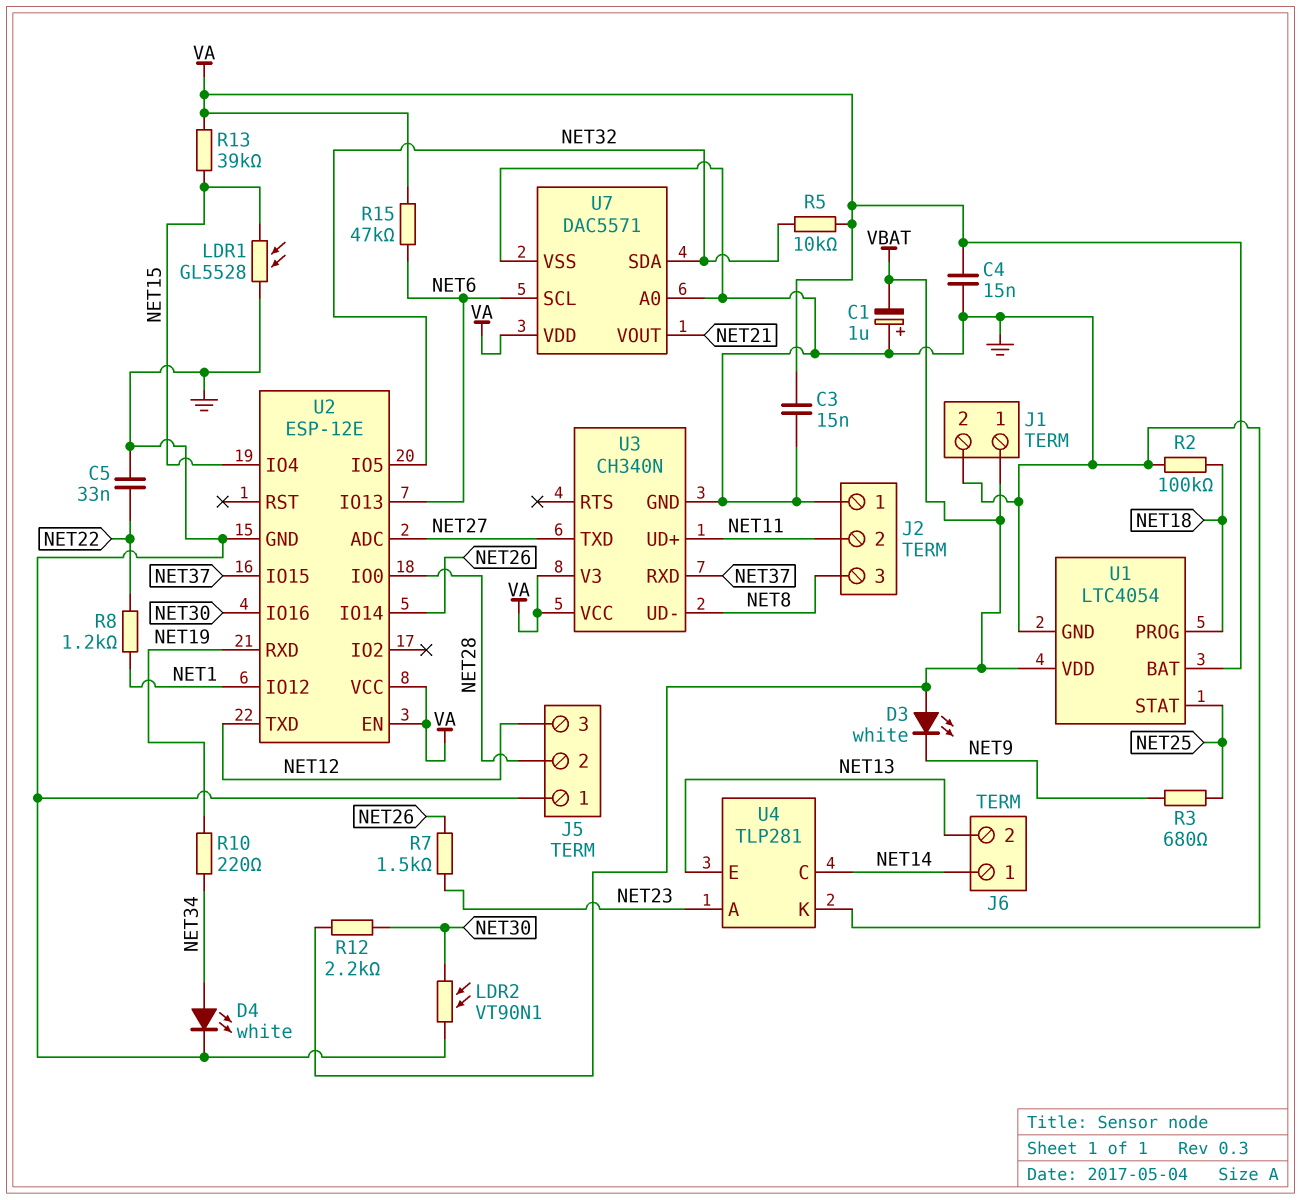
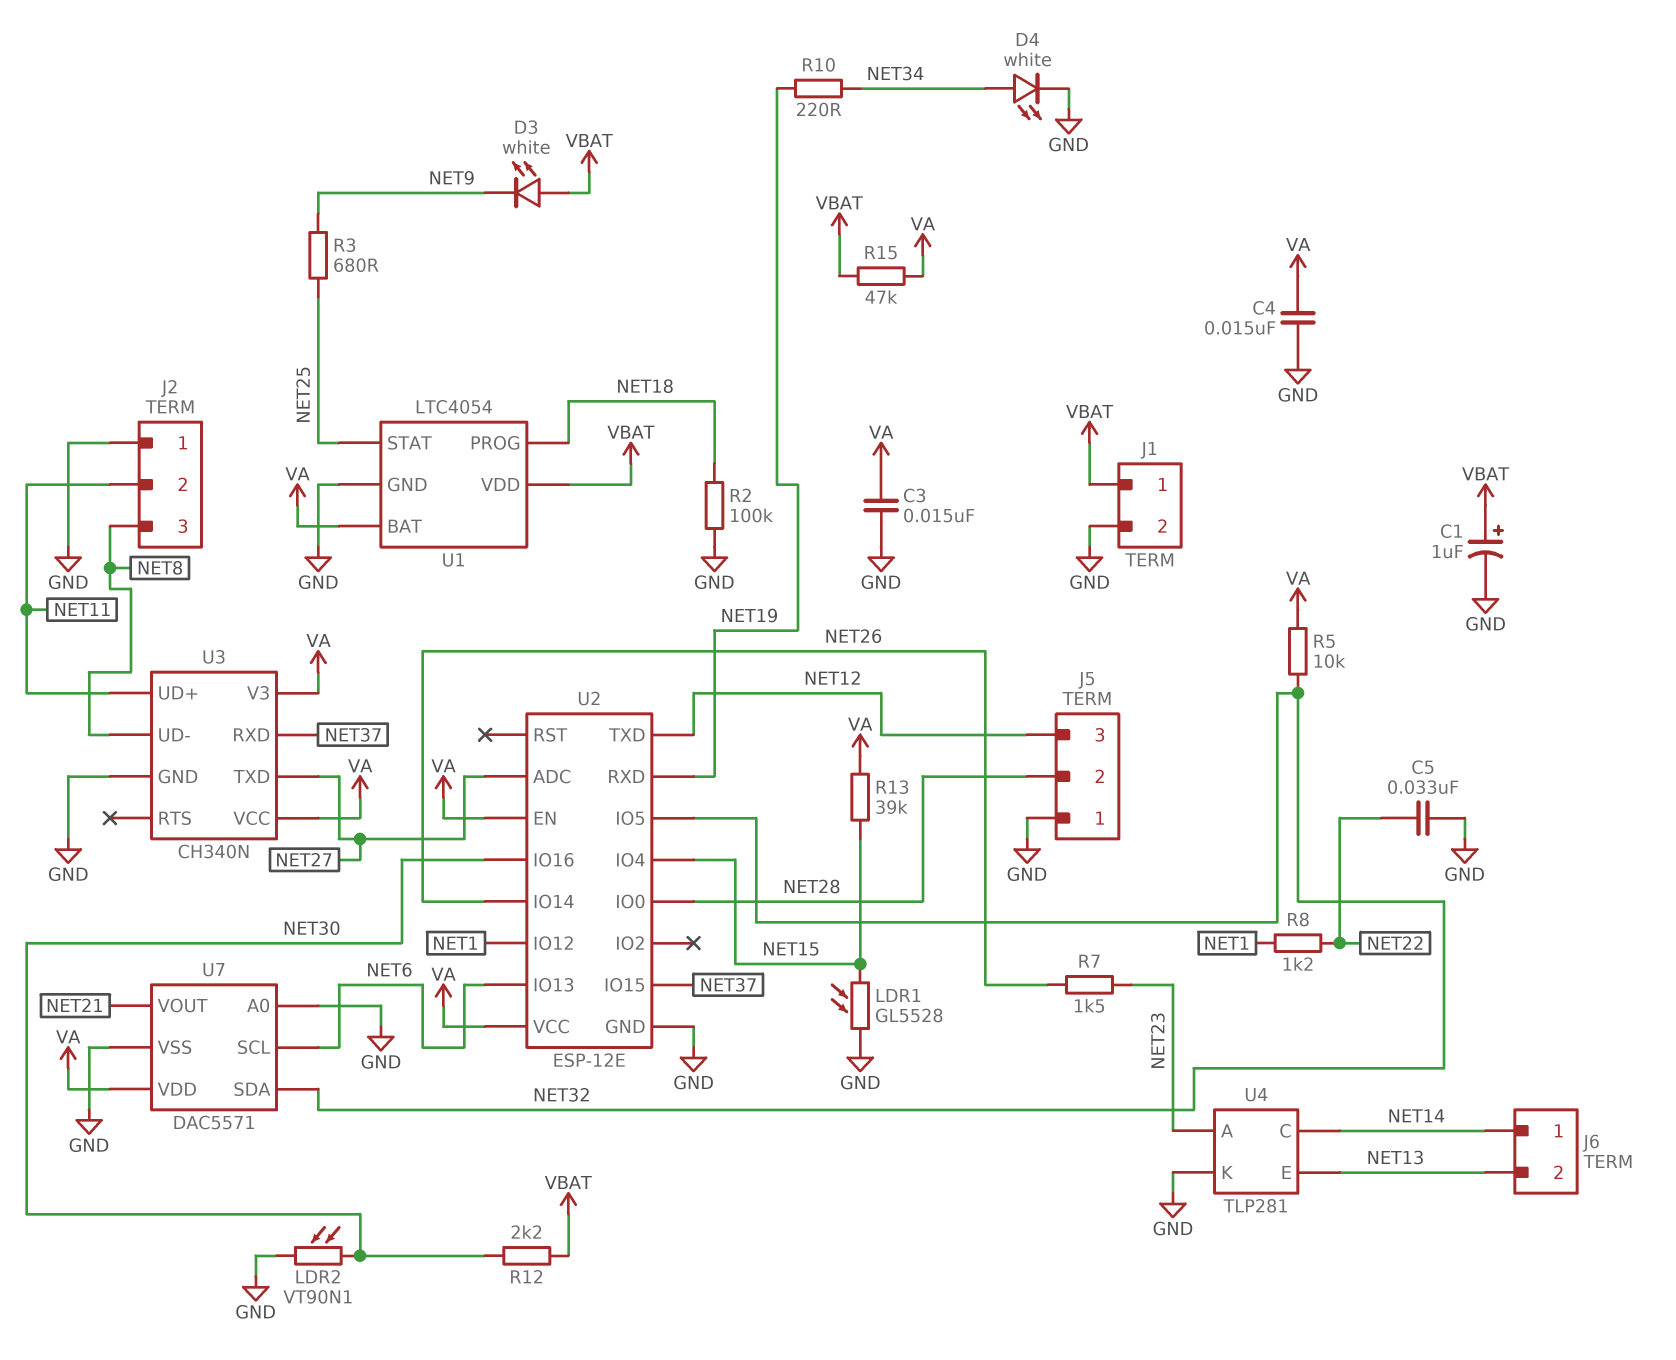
C1: 1uF (plus GND, minus VBAT) -> 1uF (plus VBAT, minus GND)
R15: 47k (NET6, VA) -> 47k (VA, VBAT)

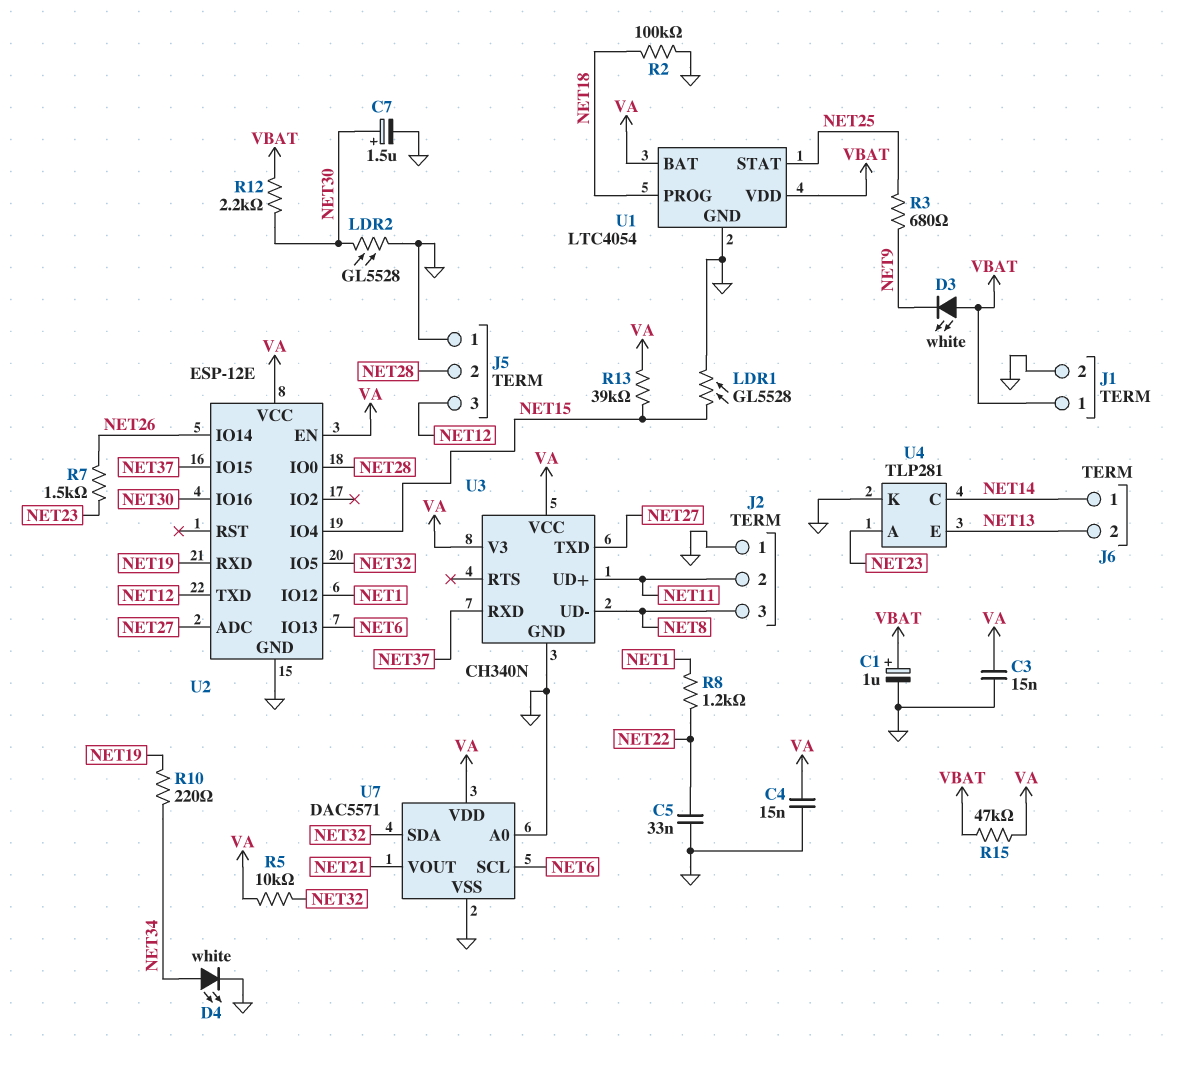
C7: none -> 1.5uF (plus NET30, minus GND)
LDR2: VT90N1 (GND, NET30) -> GL5528 (GND, NET30)

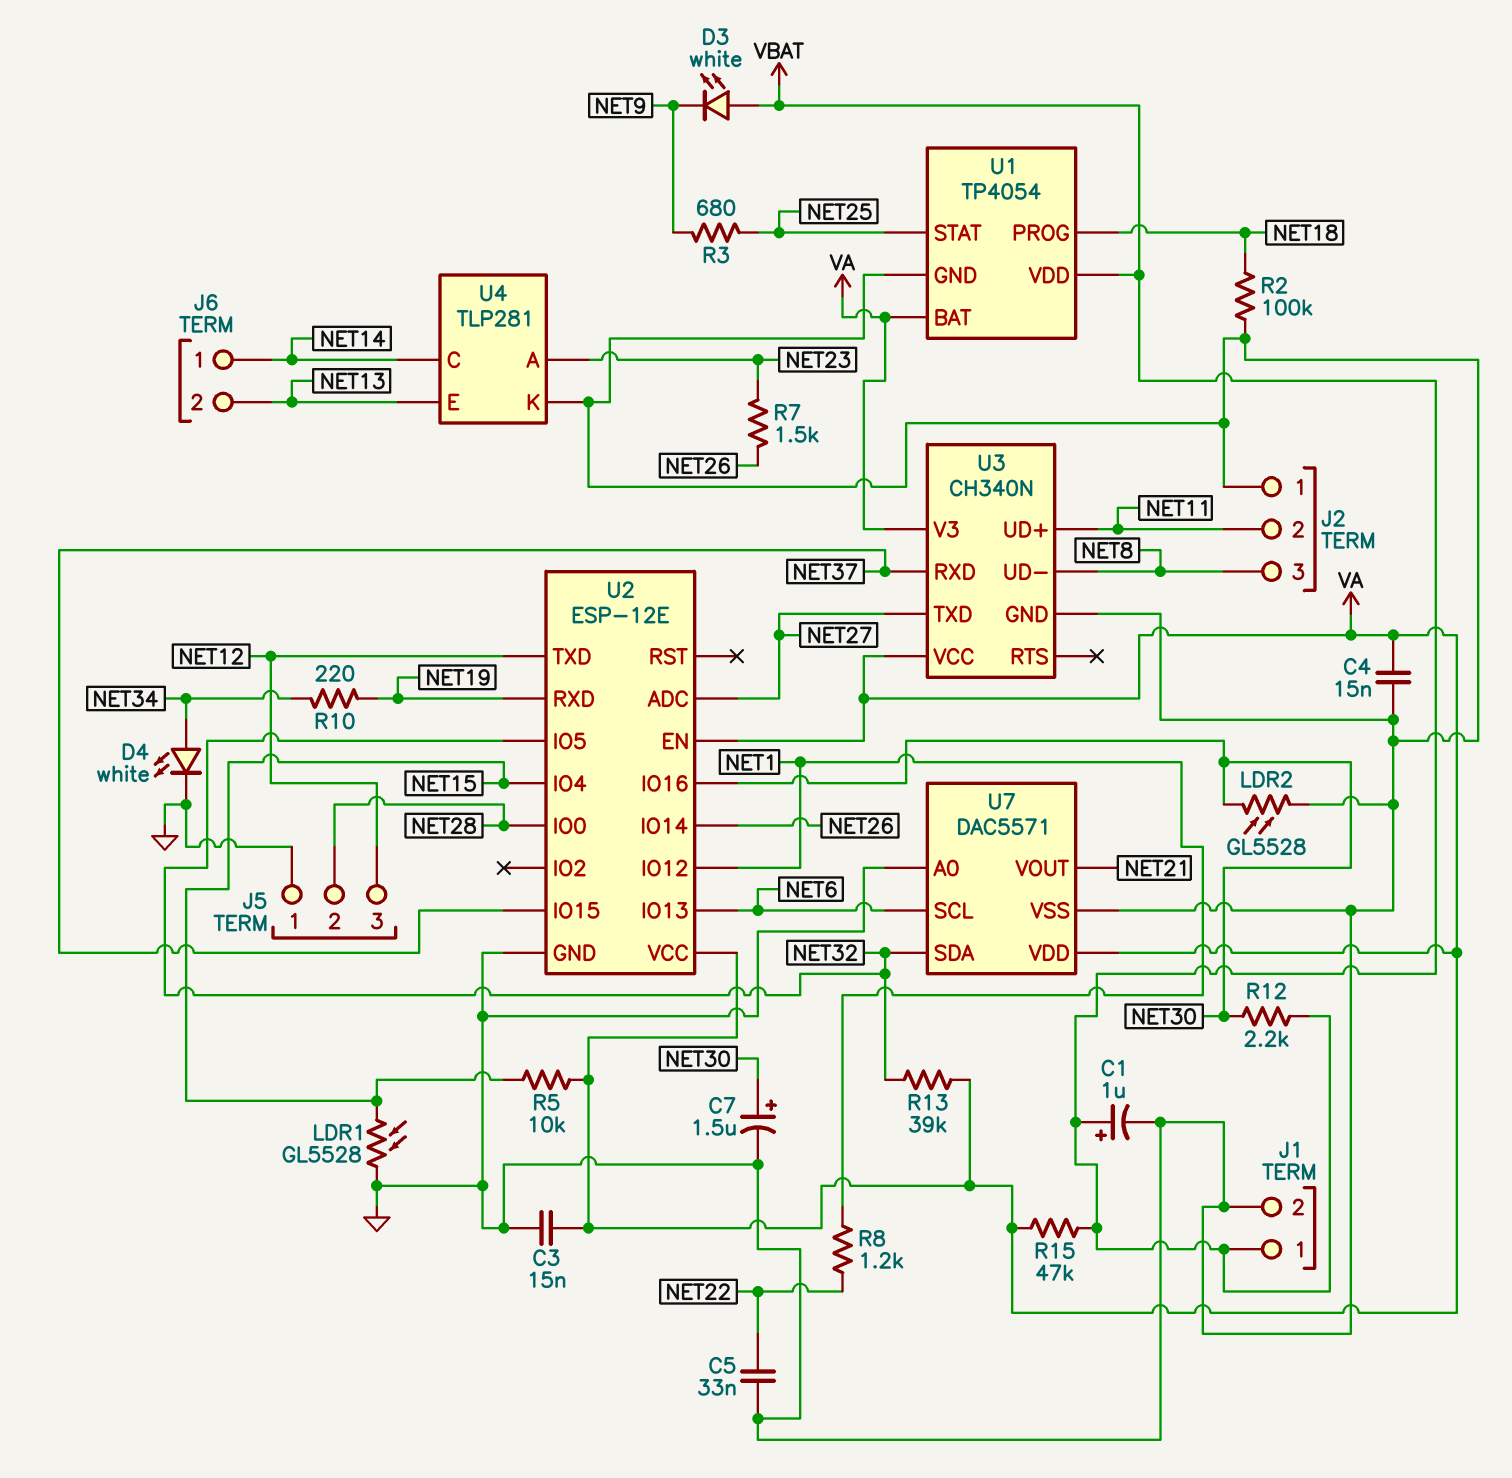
R5: 10k (NET32, VA) -> 10k (NET15, VA)
R13: 39k (NET15, VA) -> 39k (NET32, VA)
U1: LTC4054 -> TP4054

